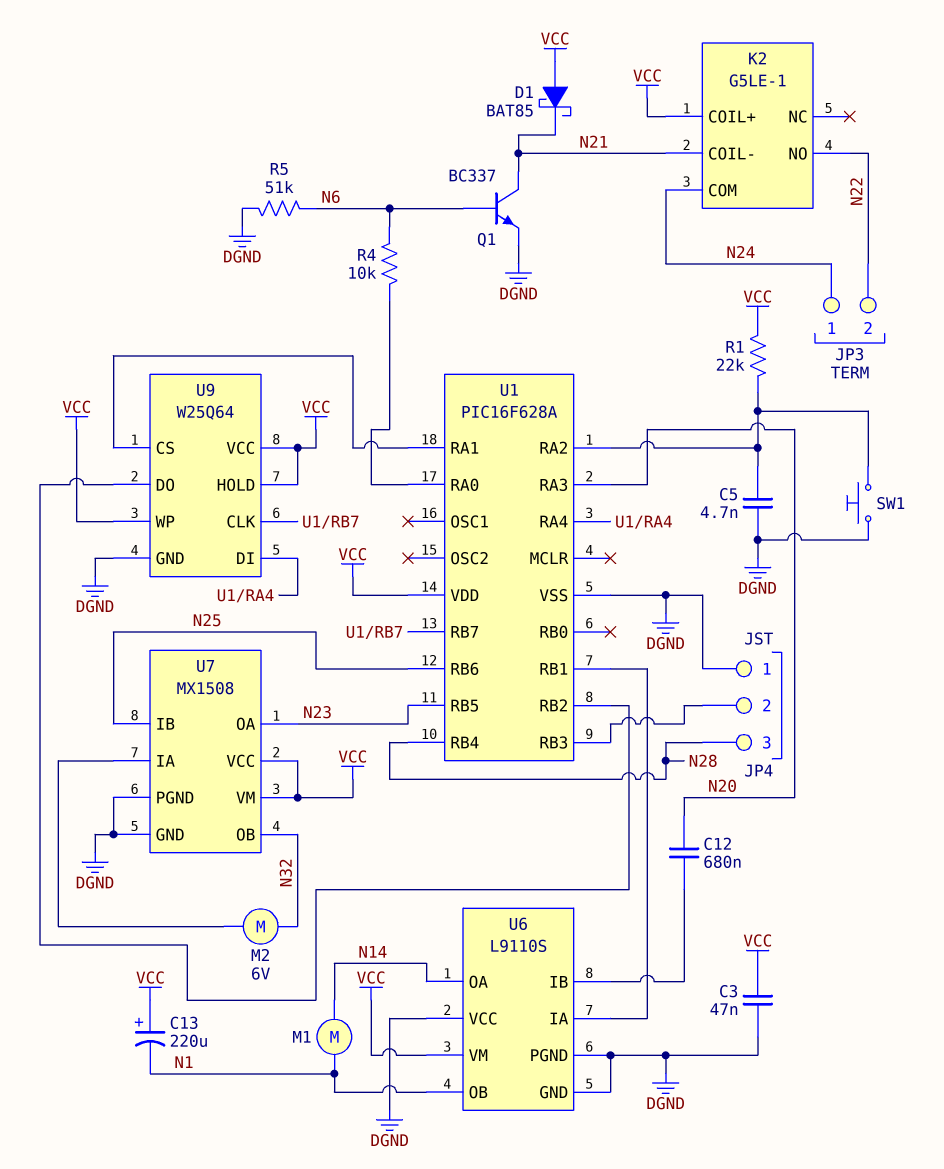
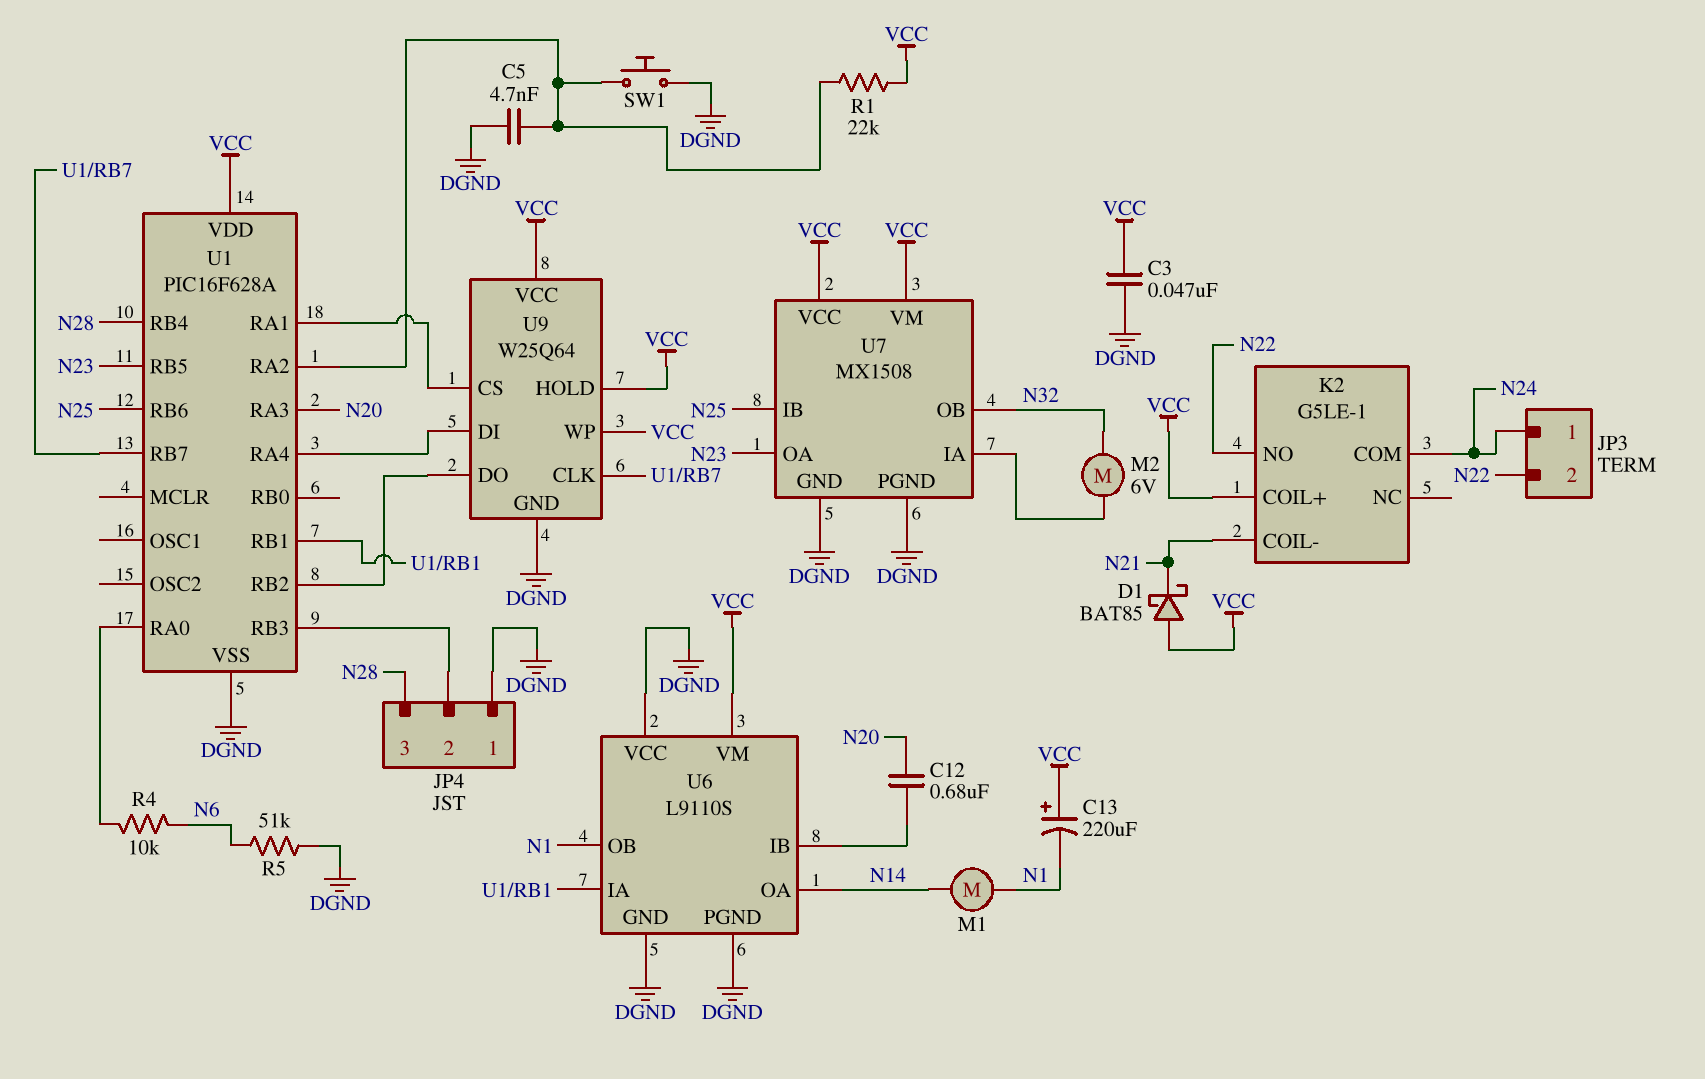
Q1: NPN BC337 (B N6, C N21, E DGND) -> none

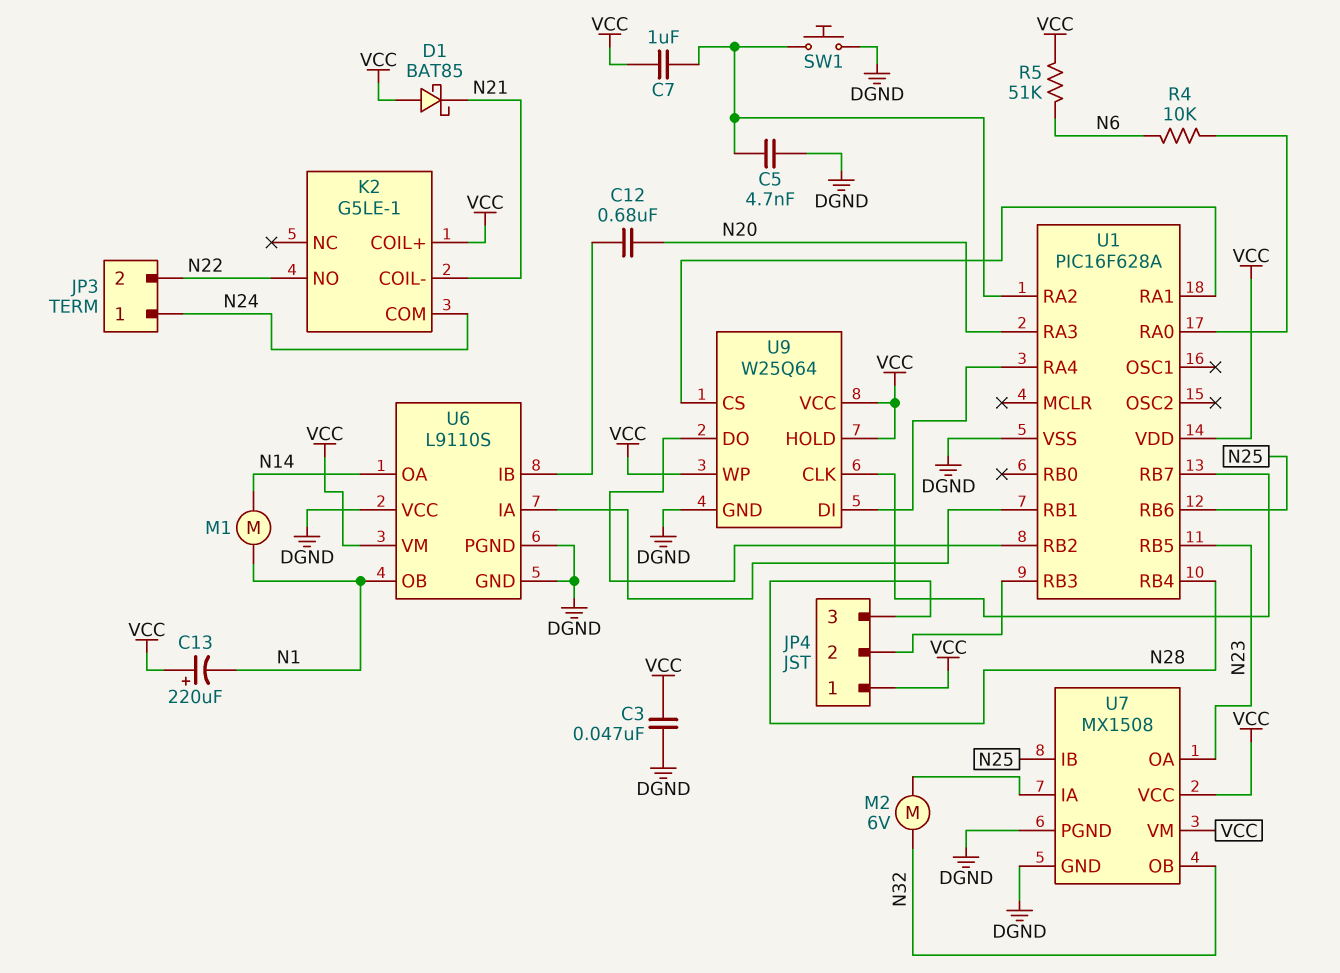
C7: none -> 1uF (U1/RA2, VCC)
JP4 pin 1: DGND -> VCC
R1: 22k (U1/RA2, VCC) -> none
R5: 51k (DGND, N6) -> 51k (N6, VCC)

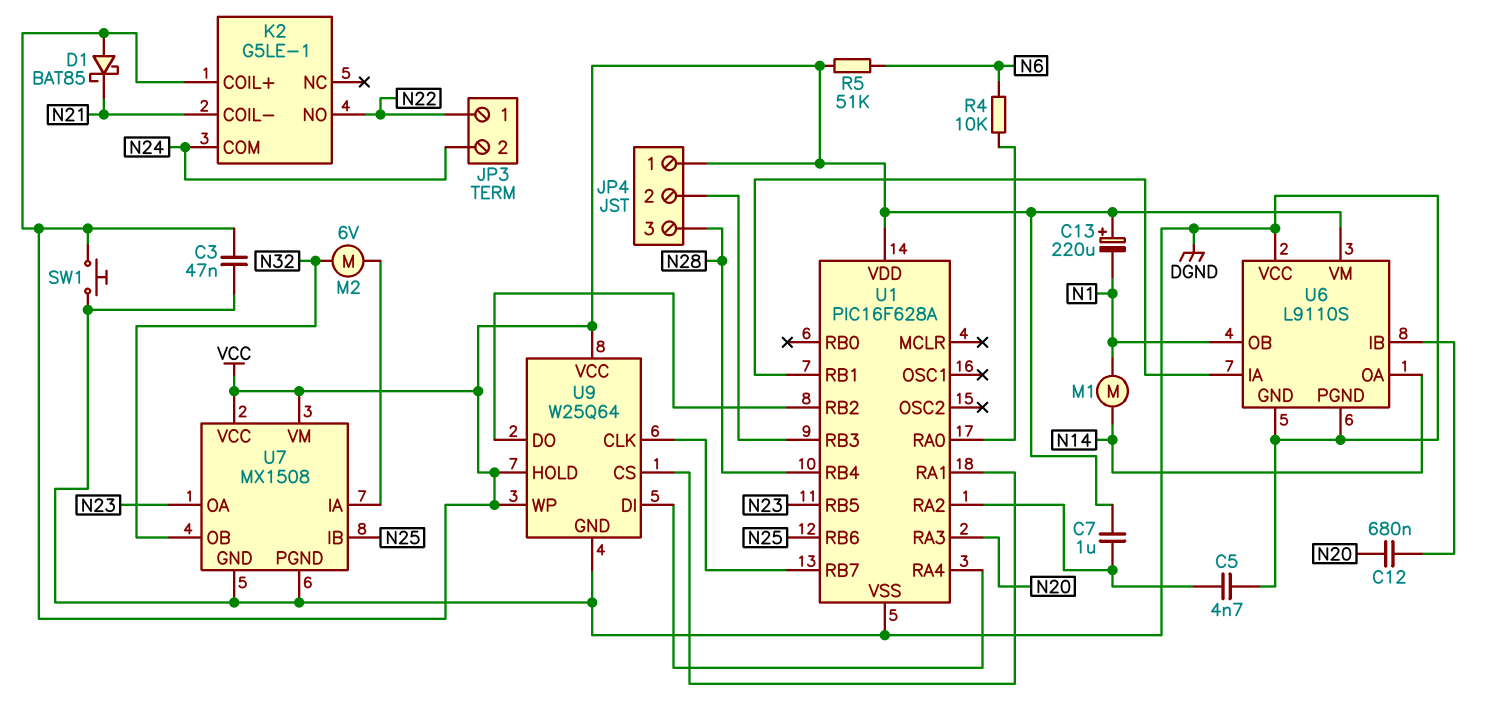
JP3 pin 1: N24 -> N22
JP3 pin 2: N22 -> N24
SW1: button (DGND, U1/RA2) -> button (DGND, VCC)

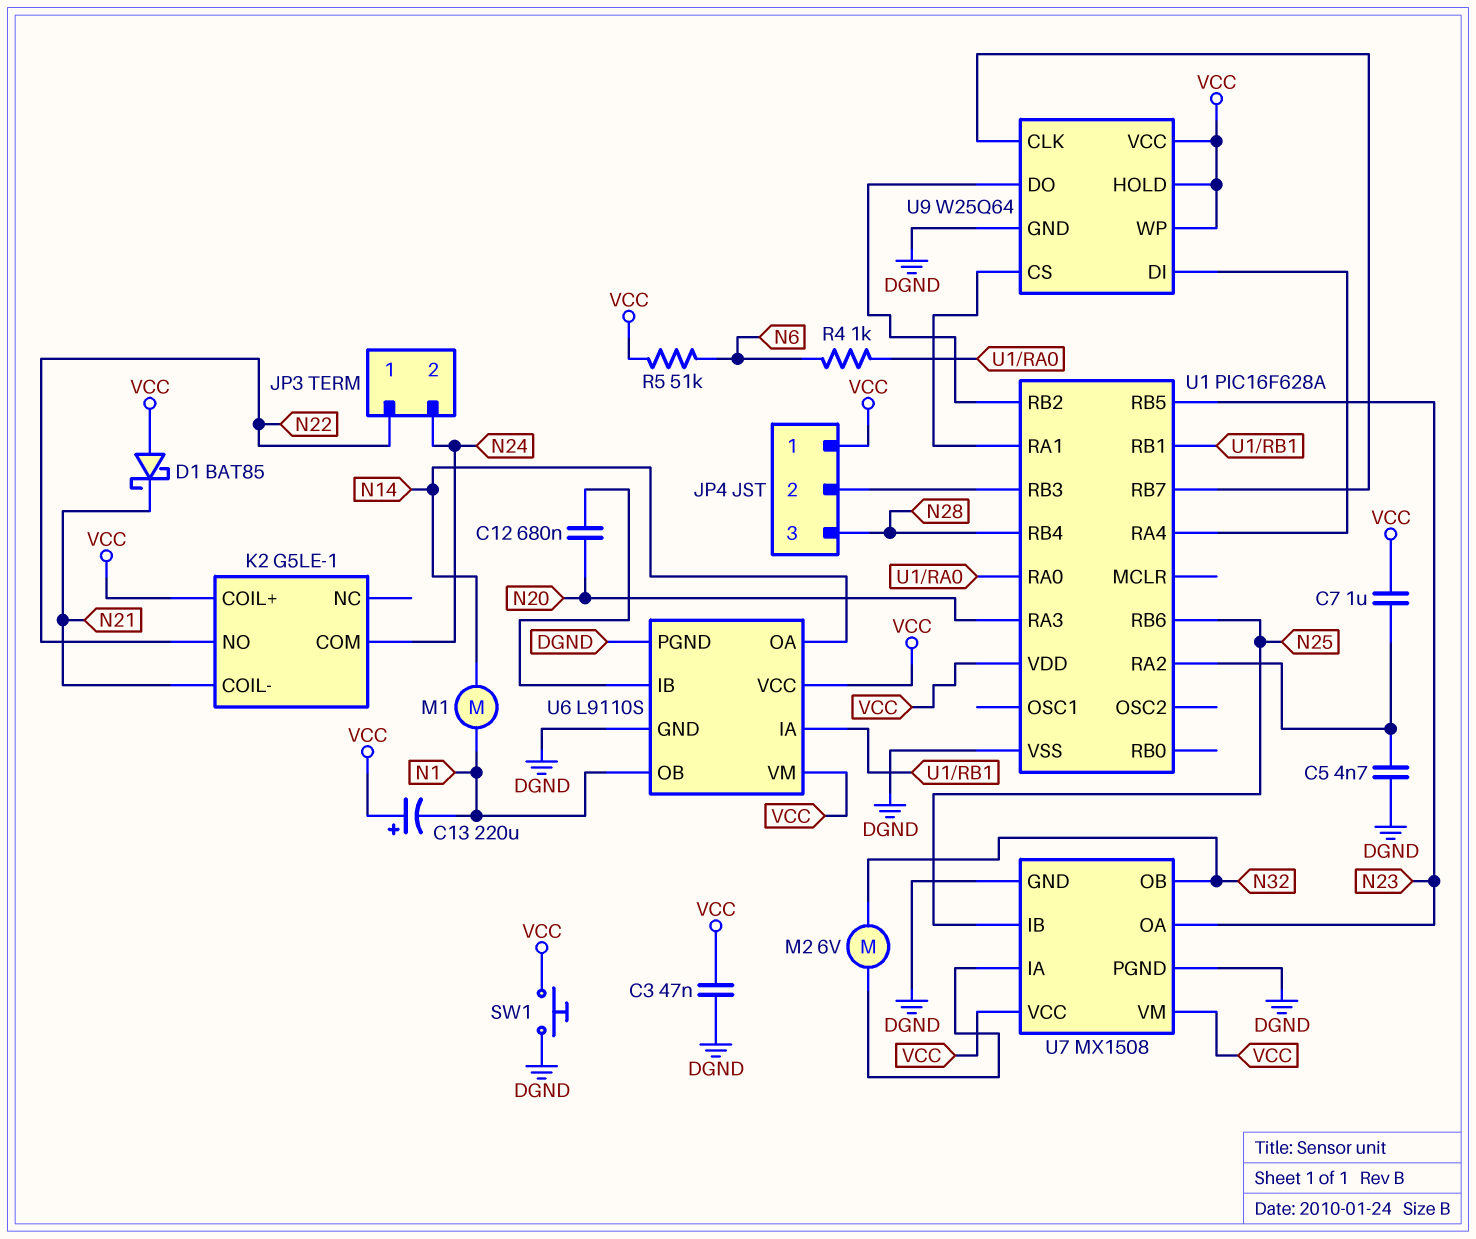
R4: 10k (N6, U1/RA0) -> 1k (N6, U1/RA0)
U6 pin VCC: DGND -> VCC

